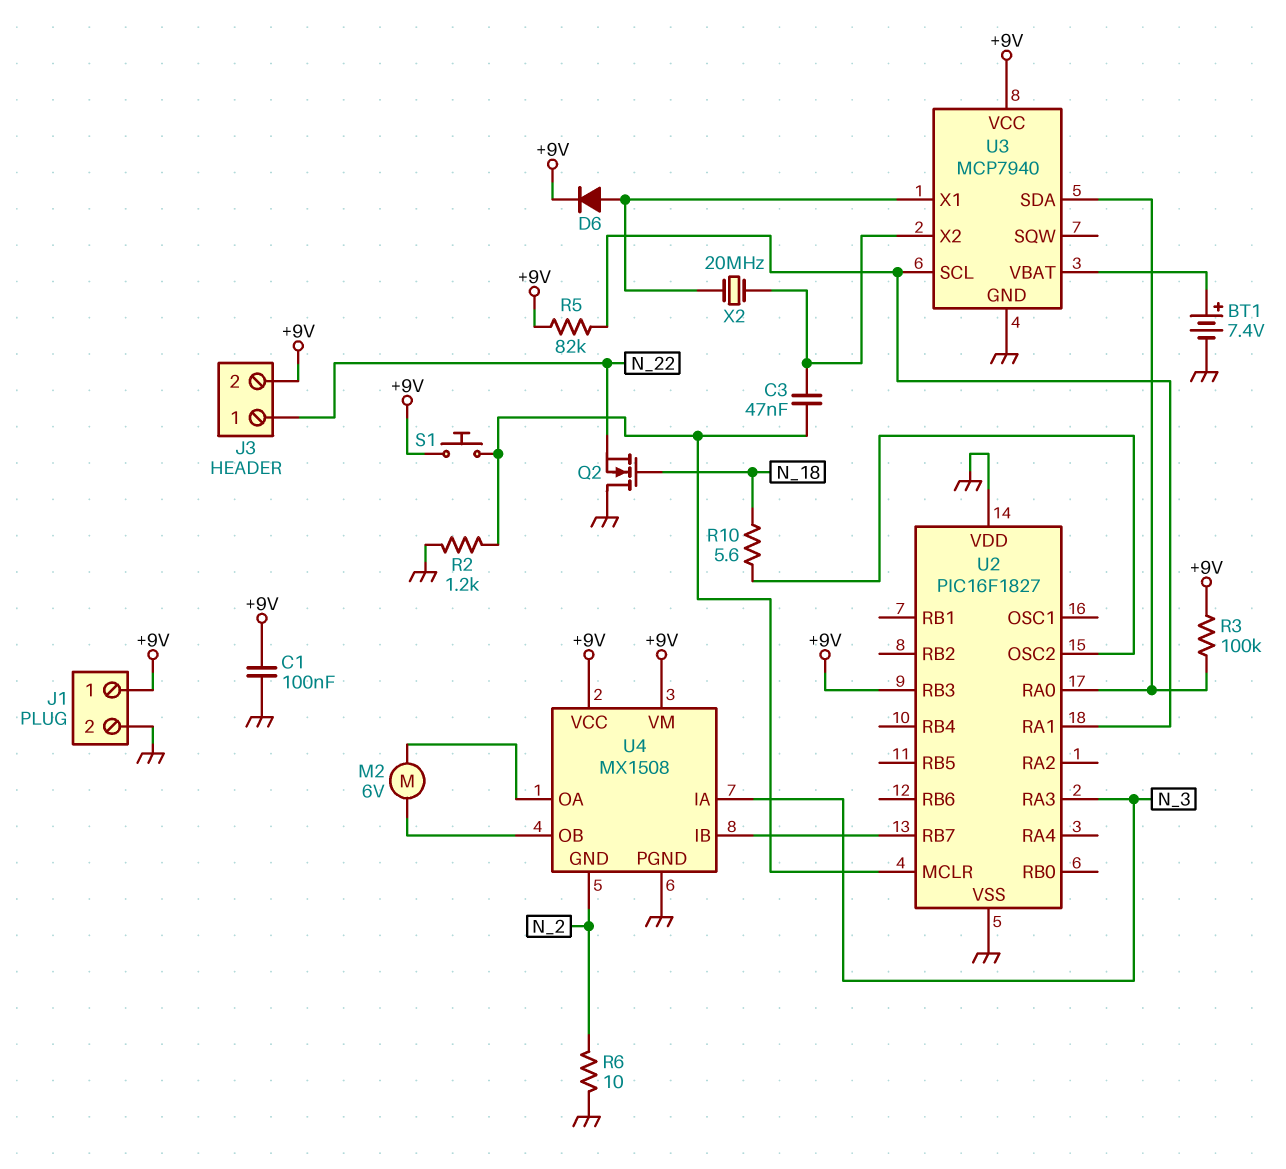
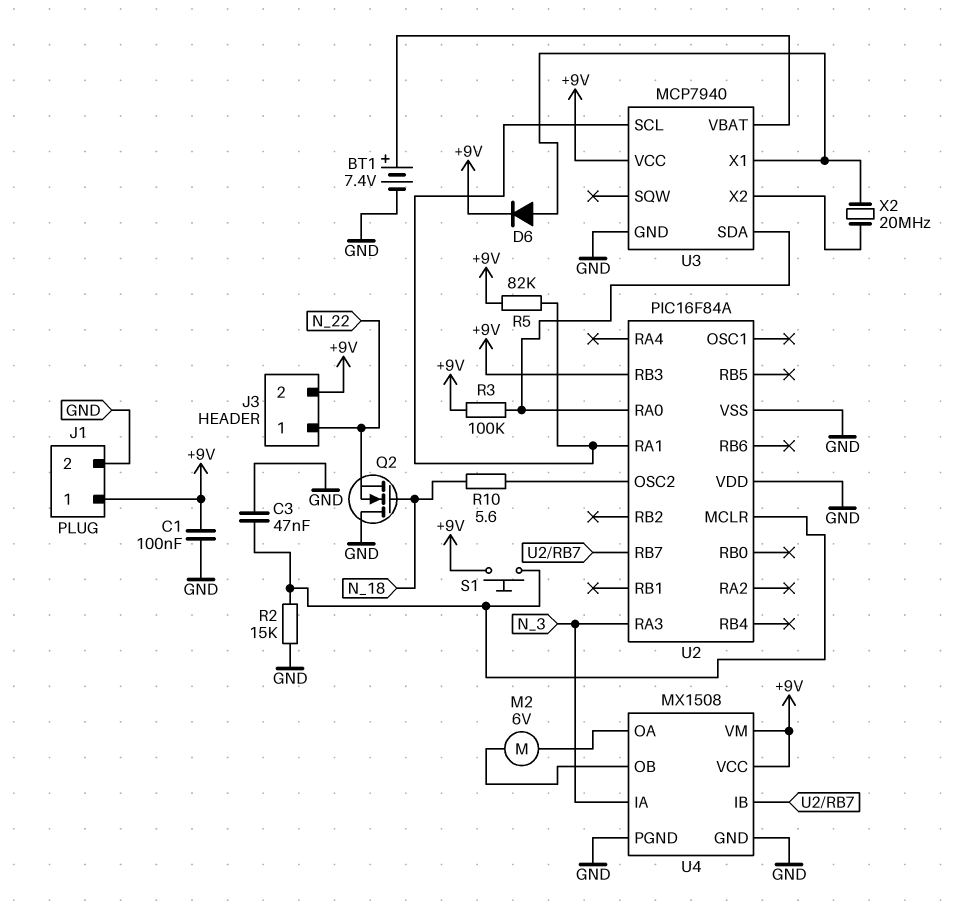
C3: 47nF (U2/MCLR, U3/X2) -> 47nF (GND, U2/MCLR)
R2: 1.2k (GND, U2/MCLR) -> 15k (GND, U2/MCLR)
R6: 10 (GND, N_2) -> none
U2: PIC16F1827 -> PIC16F84A
U4 pin GND: N_2 -> GND

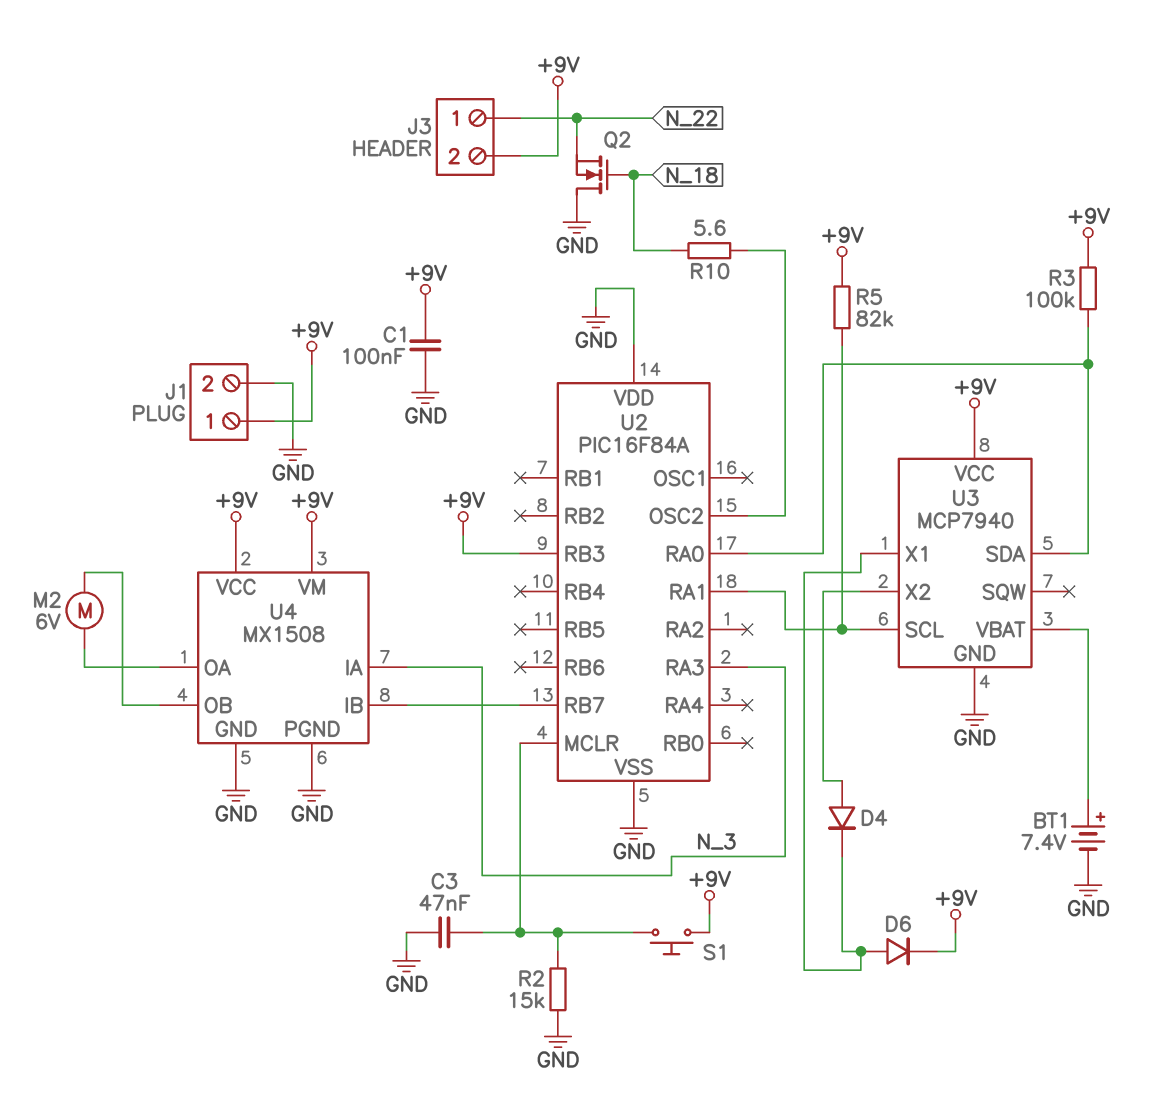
D4: none -> diode (A U3/X2, K U3/X1)
X2: 20MHz (U3/X1, U3/X2) -> none

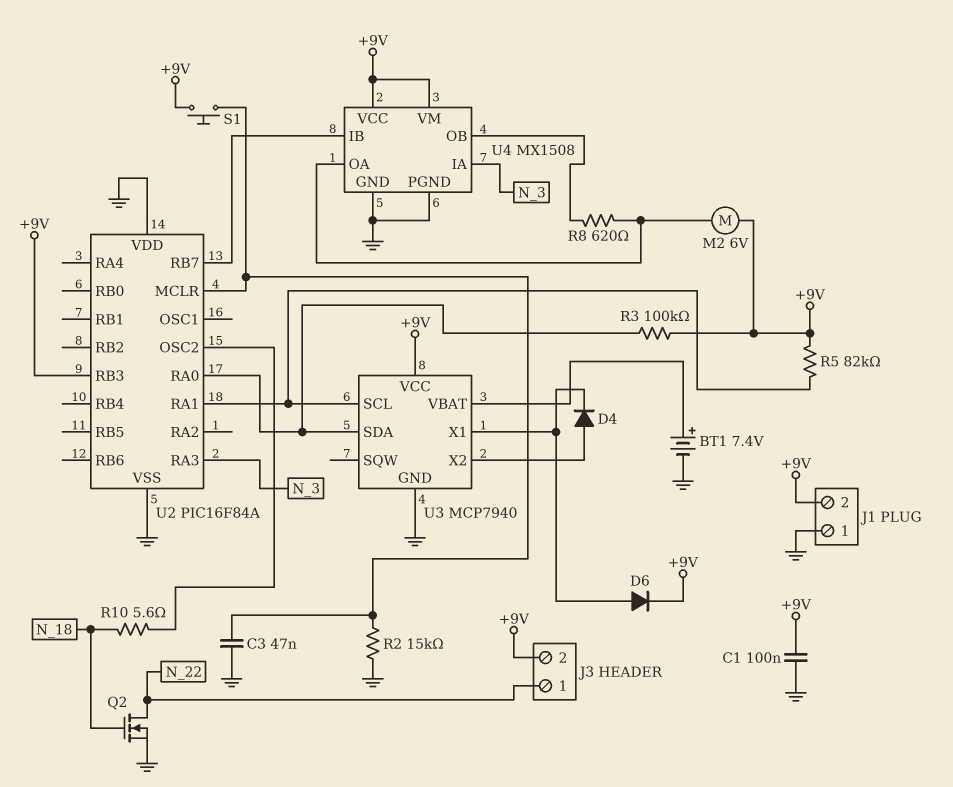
J1 pin 1: +9V -> GND
J1 pin 2: GND -> +9V
M2: motor 6V (U4/OA, U4/OB) -> motor 6V (+9V, U4/OA)
Q2: NMOS (G N_18, D GND, S N_22) -> NMOS (G N_18, D N_22, S GND)
R8: none -> 620 (U4/OA, U4/OB)

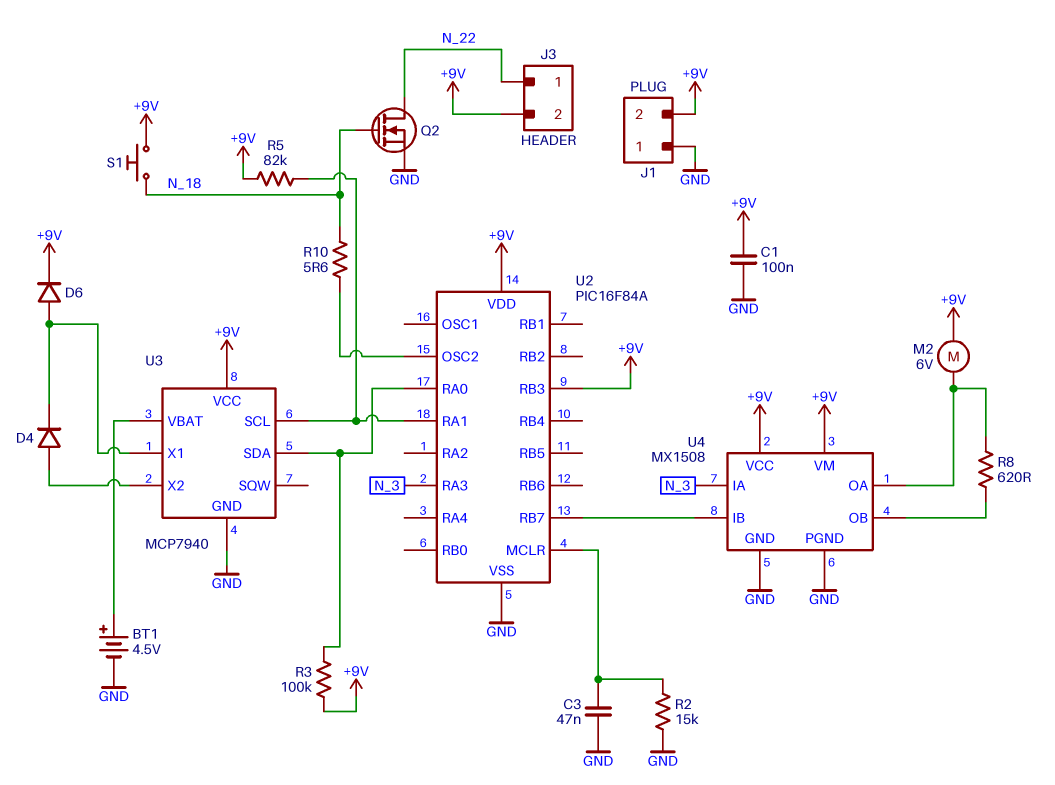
BT1: 7.4V (plus U3/VBAT, minus GND) -> 4.5V (plus U3/VBAT, minus GND)
S1: button (+9V, U2/MCLR) -> button (+9V, N_18)
U2 pin VDD: GND -> +9V

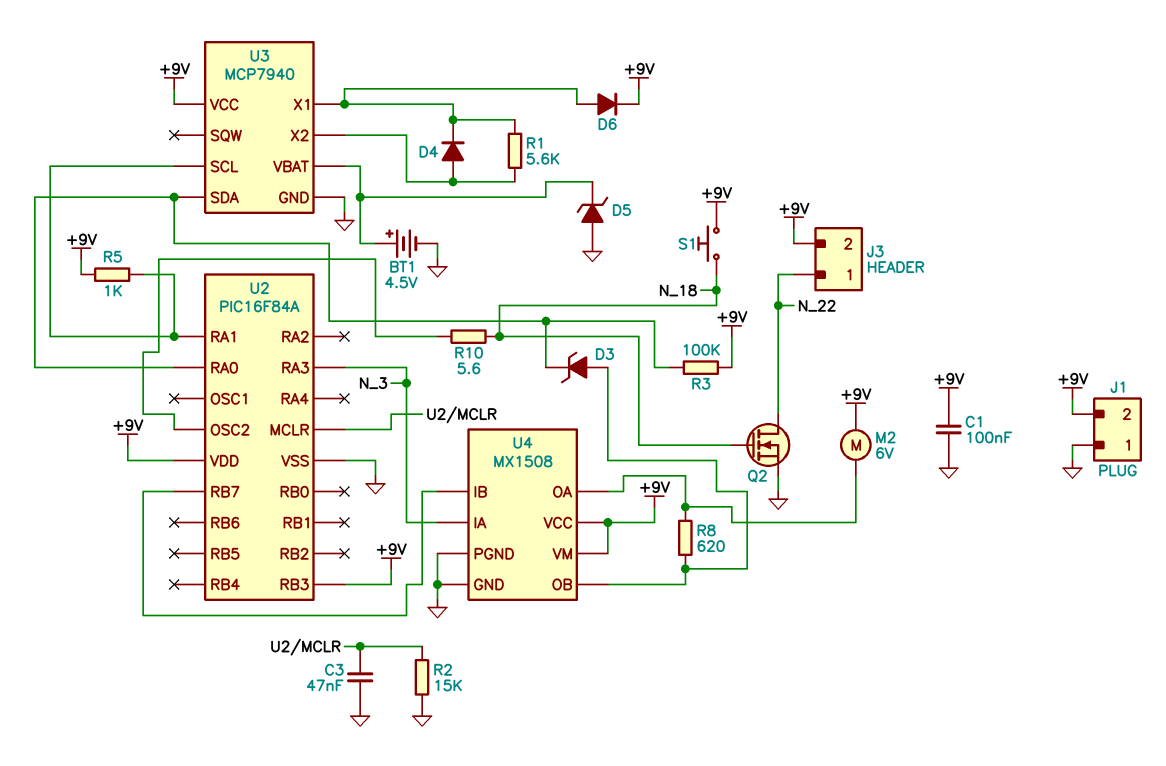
D3: none -> zener (A U4/OB, K U2/RA0)
D5: none -> zener (A GND, K U3/VBAT)
R1: none -> 5.6k (U3/X1, U3/X2)
R5: 82k (+9V, U2/RA1) -> 1k (+9V, U2/RA1)

